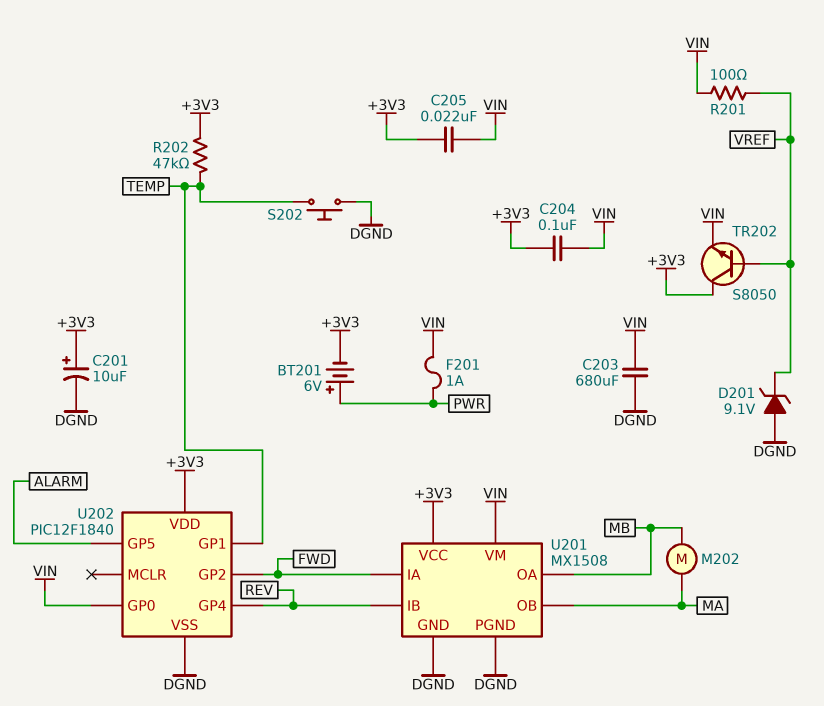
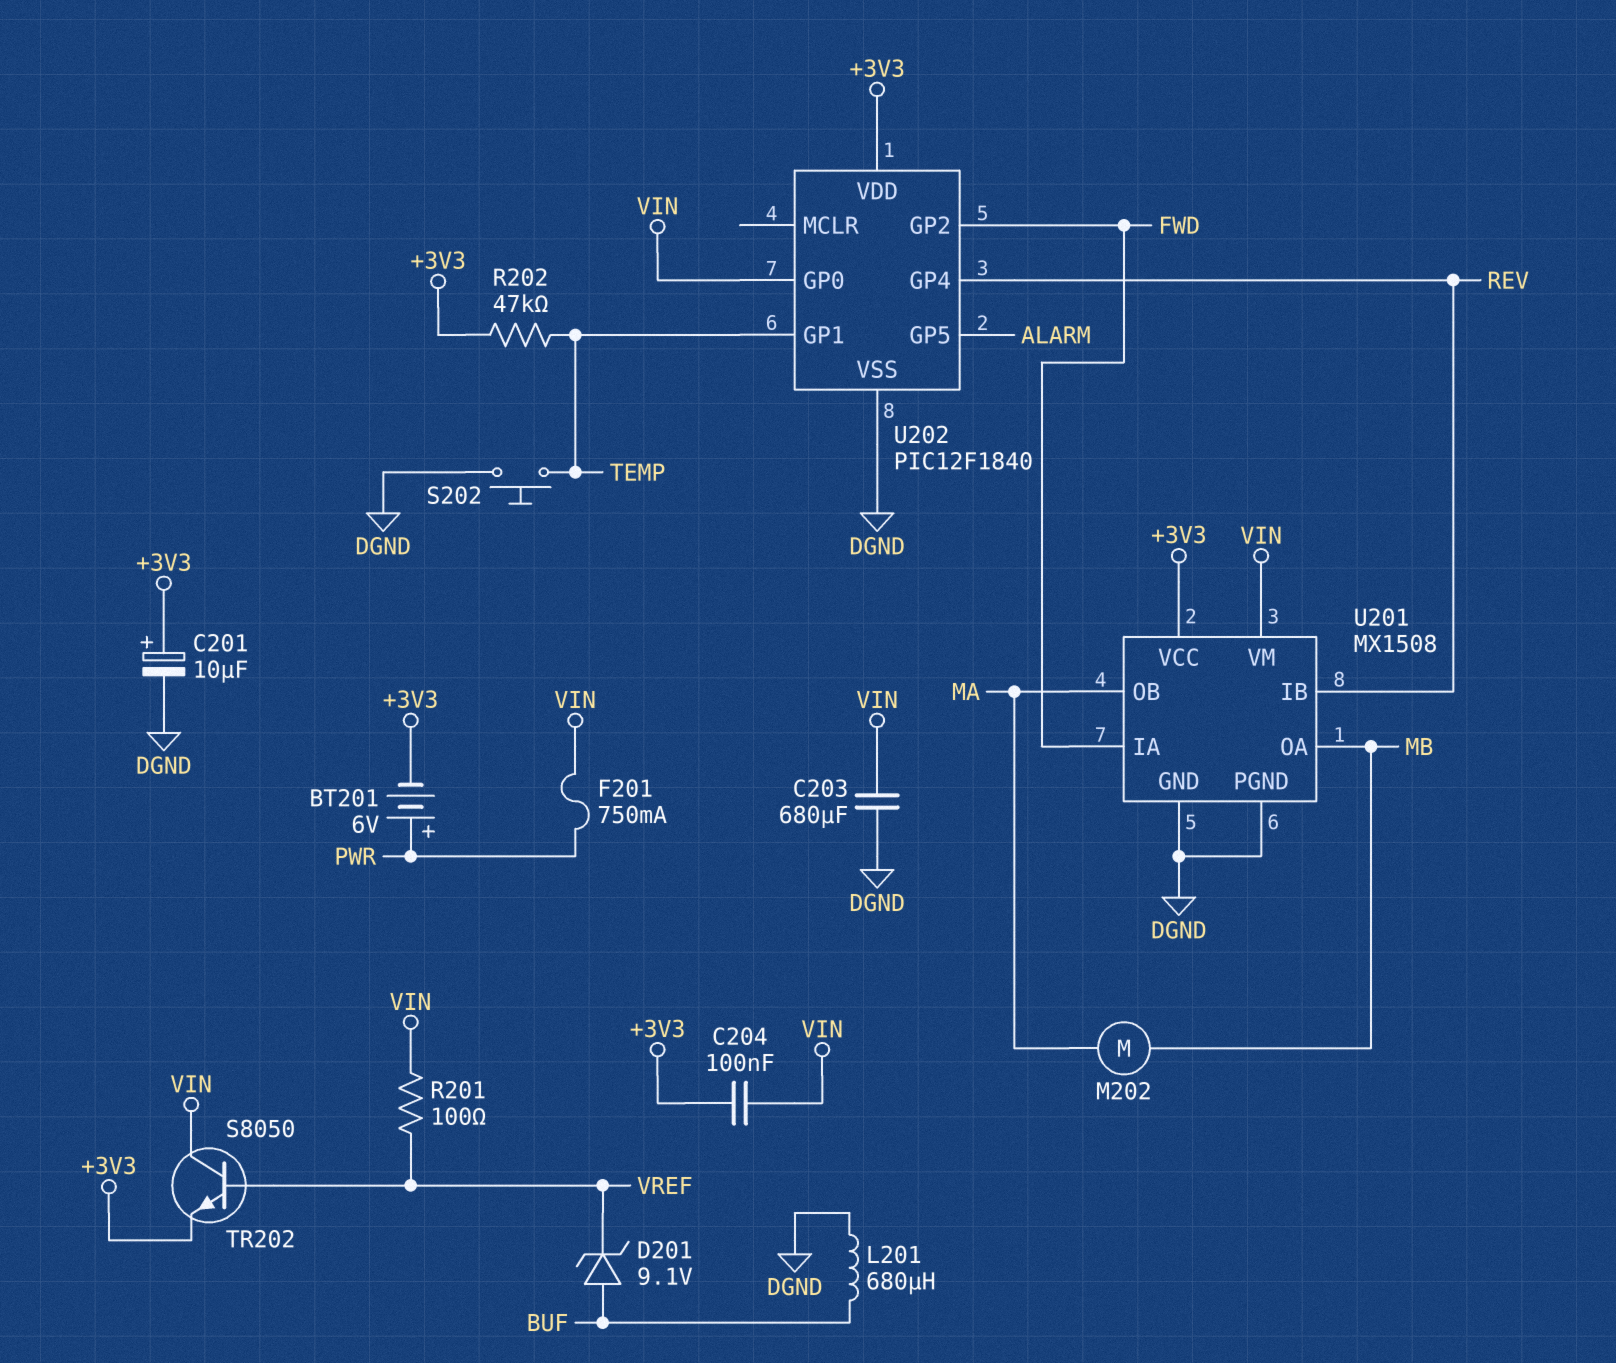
C205: 22nF (+3V3, VIN) -> none
D201: zener 9.1V (A DGND, K VREF) -> zener 9.1V (A BUF, K VREF)
F201: 1A (PWR, VIN) -> 750mA (PWR, VIN)
L201: none -> 680uH (BUF, DGND)
TR202: NPN S8050 (B VREF, C +3V3, E VIN) -> NPN S8050 (B VREF, C VIN, E +3V3)

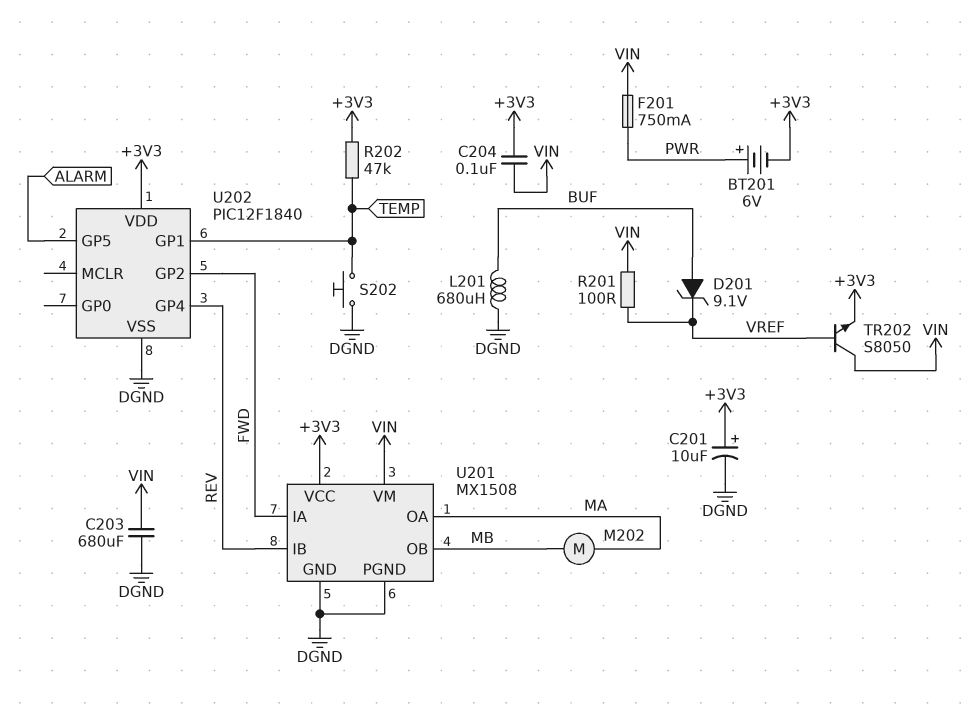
U201 pin OA: MB -> MA
U201 pin OB: MA -> MB
U202 pin GP0: VIN -> none

